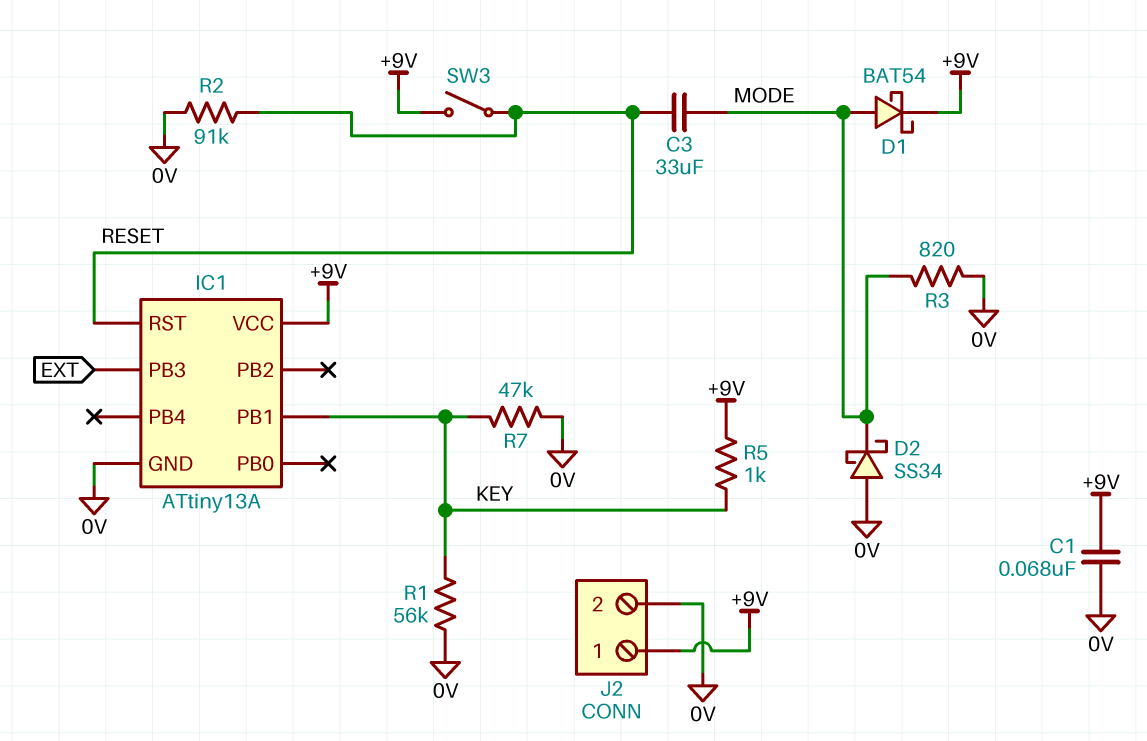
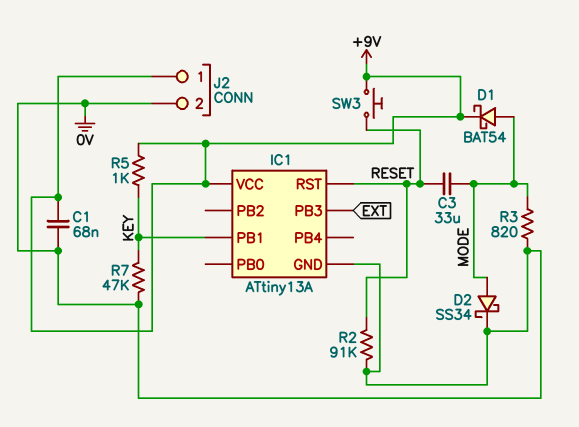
D2: schottky SS34 (A 0V, K MODE) -> schottky SS34 (A MODE, K 0V)
R1: 56k (0V, KEY) -> none
SW3: switch (+9V, RESET) -> button (+9V, RESET)

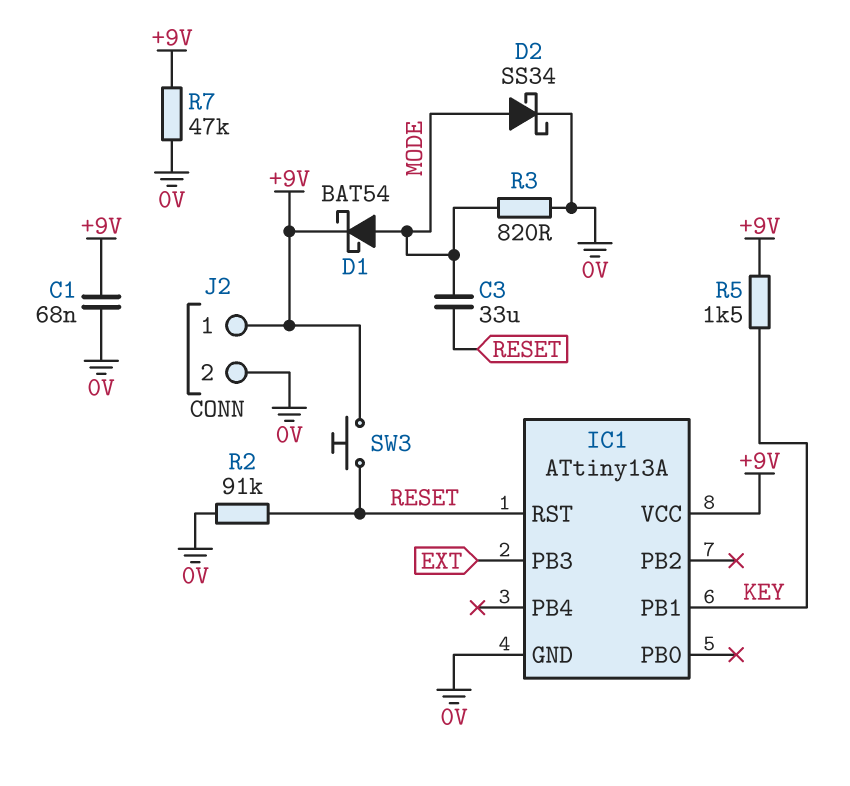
R5: 1k (+9V, KEY) -> 1.5k (+9V, KEY)
R7: 47k (0V, KEY) -> 47k (+9V, 0V)

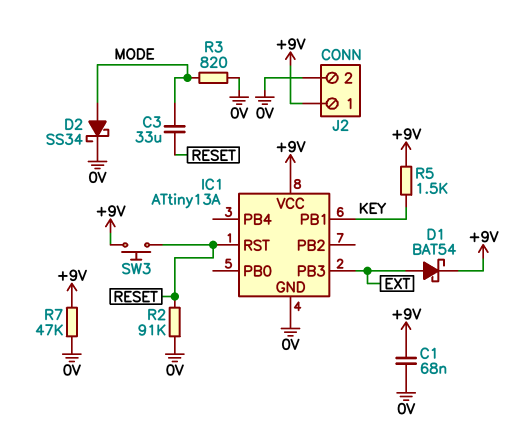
D1: schottky BAT54 (A MODE, K +9V) -> schottky BAT54 (A EXT, K +9V)

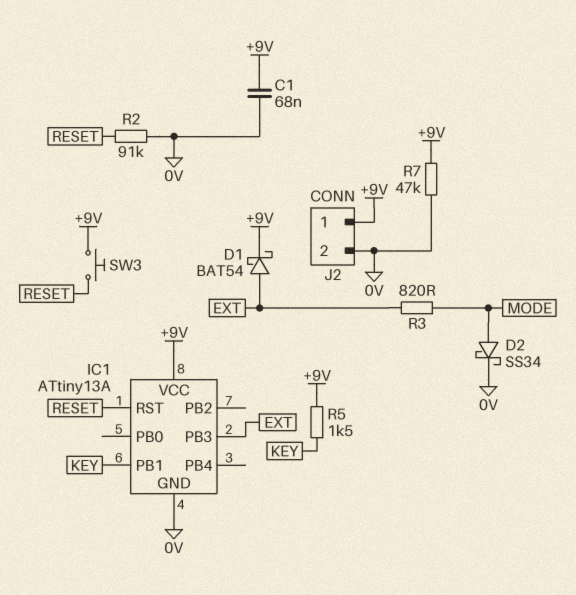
C3: 33uF (MODE, RESET) -> none
R3: 820 (0V, MODE) -> 820 (EXT, MODE)

